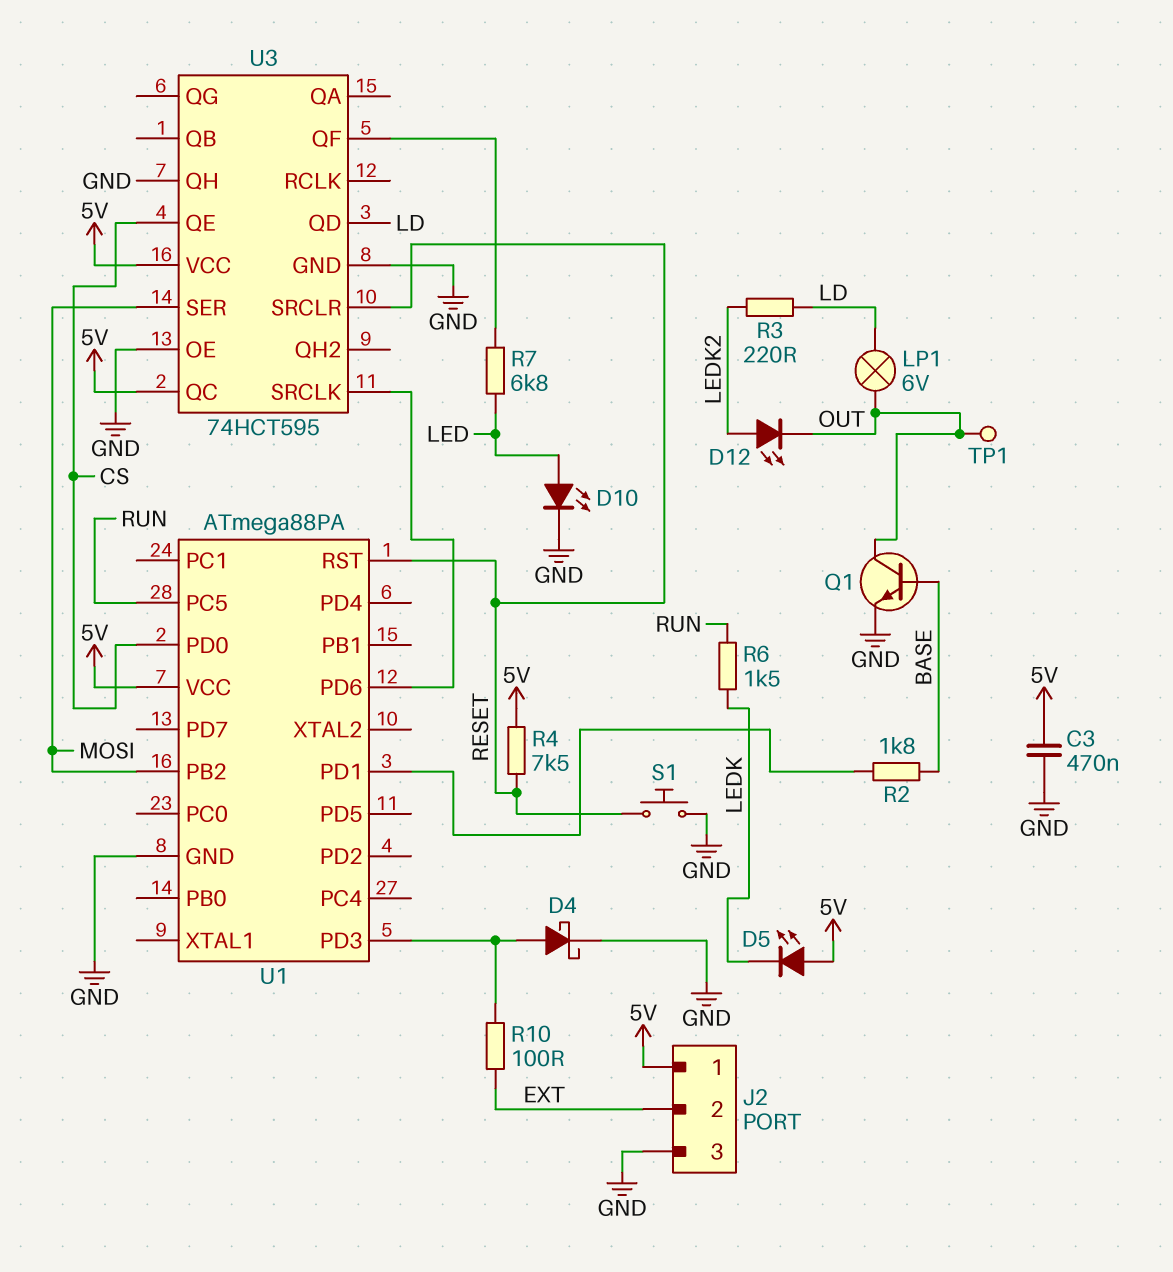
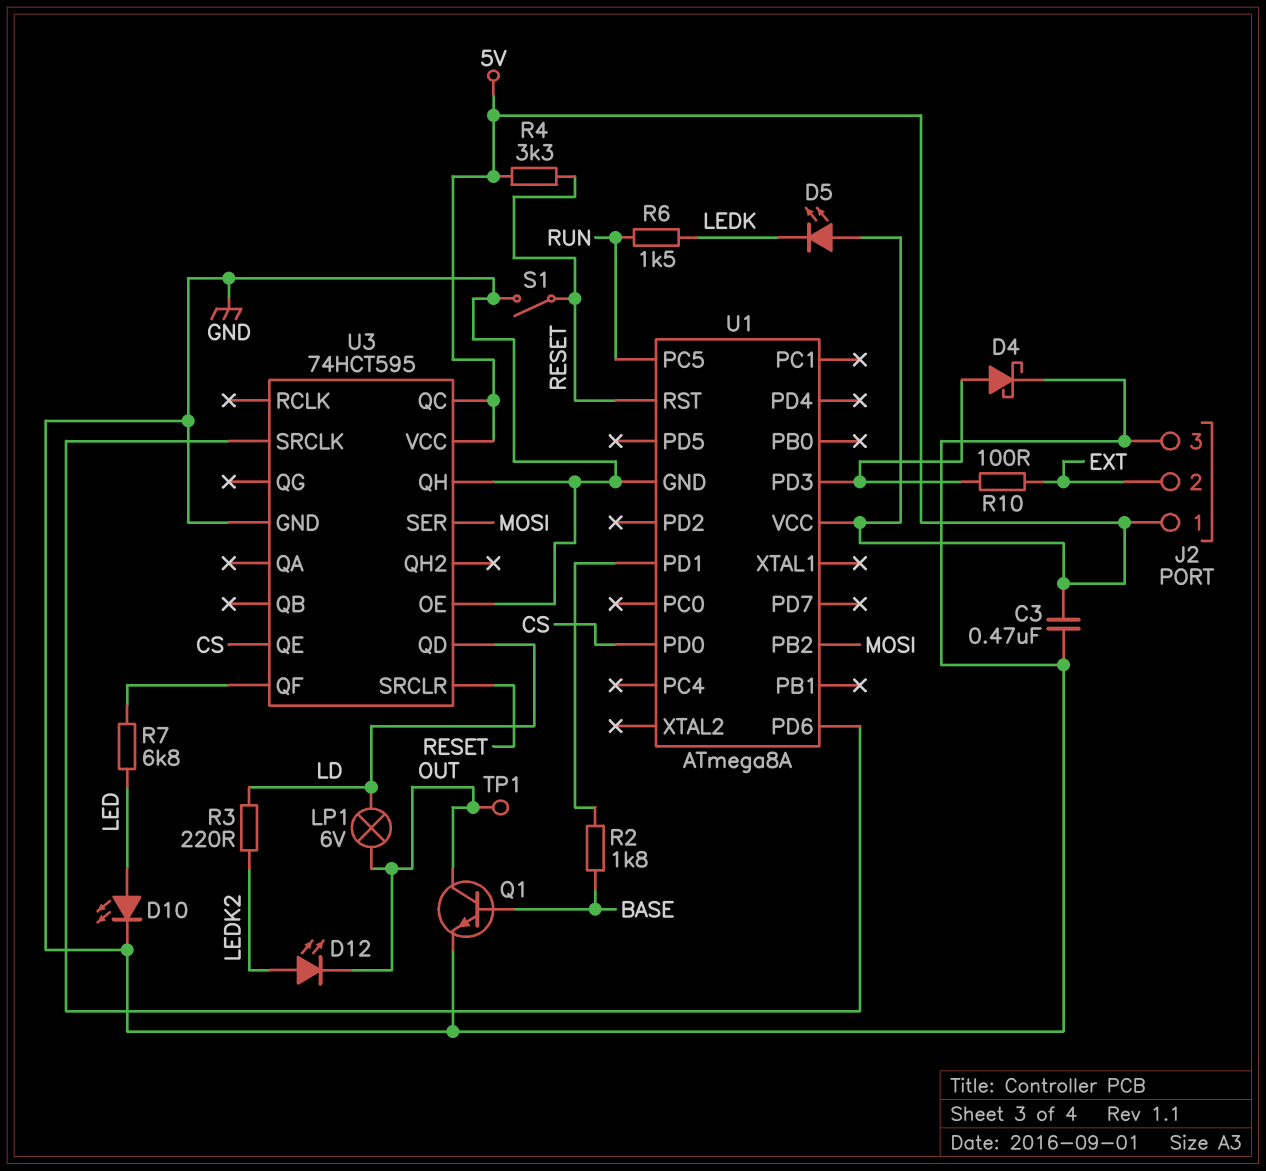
R4: 7.5k (5V, RESET) -> 3.3k (5V, RESET)
S1: button (GND, RESET) -> switch (GND, RESET)
U1: ATmega88PA -> ATmega8A

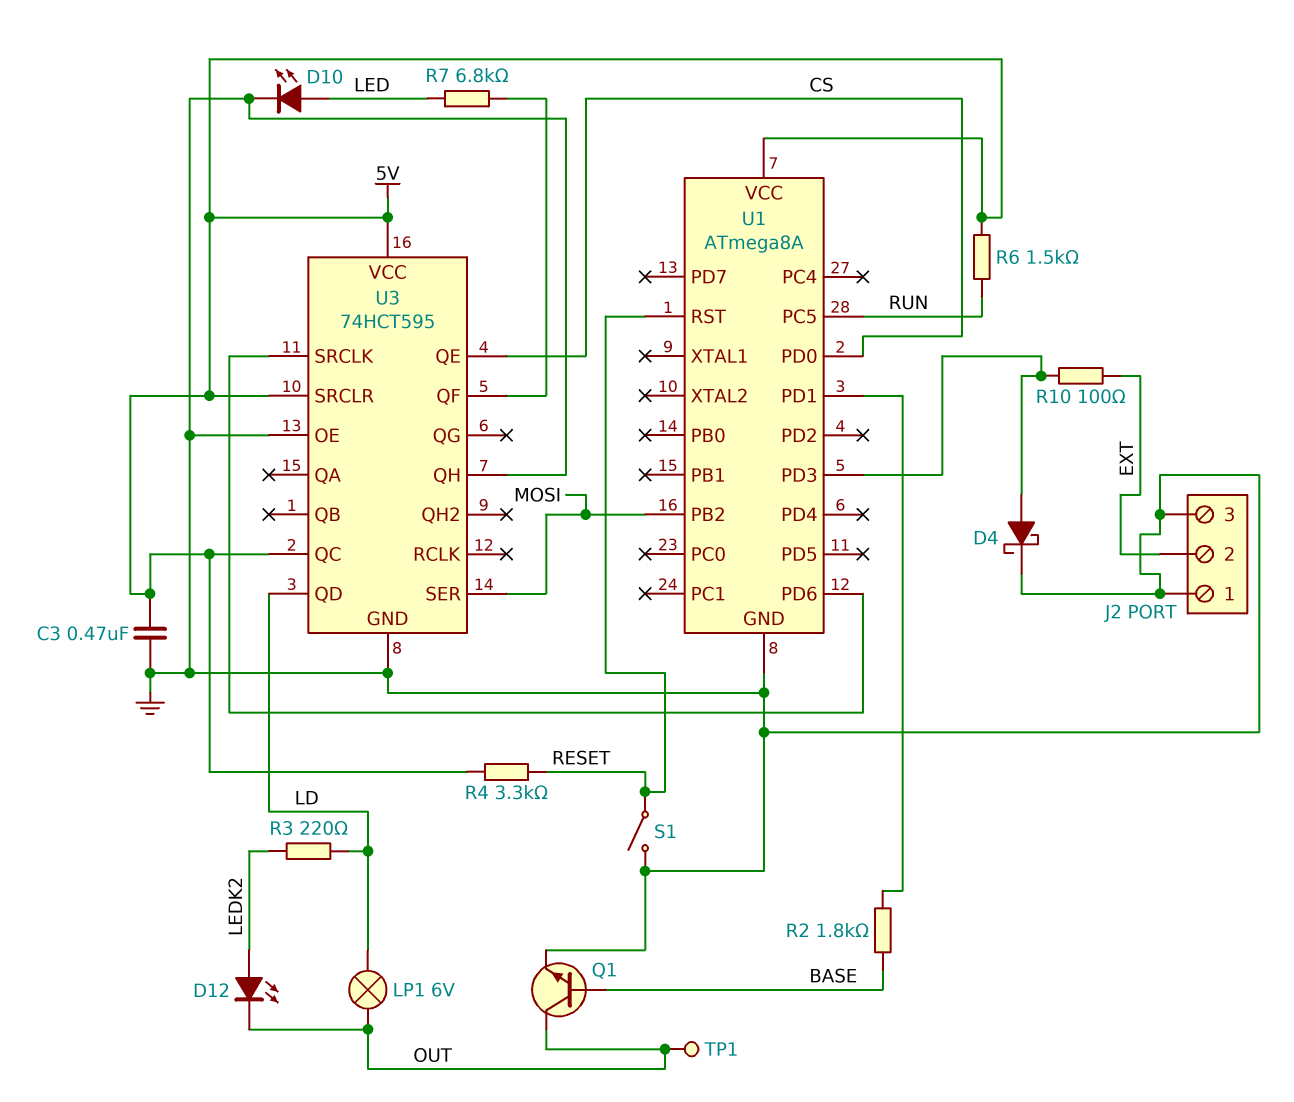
D5: LED (A 5V, K LEDK) -> none
J2 pin 1: 5V -> GND
R6: 1.5k (LEDK, RUN) -> 1.5k (5V, RUN)
U3 pin SRCLR: RESET -> 5V

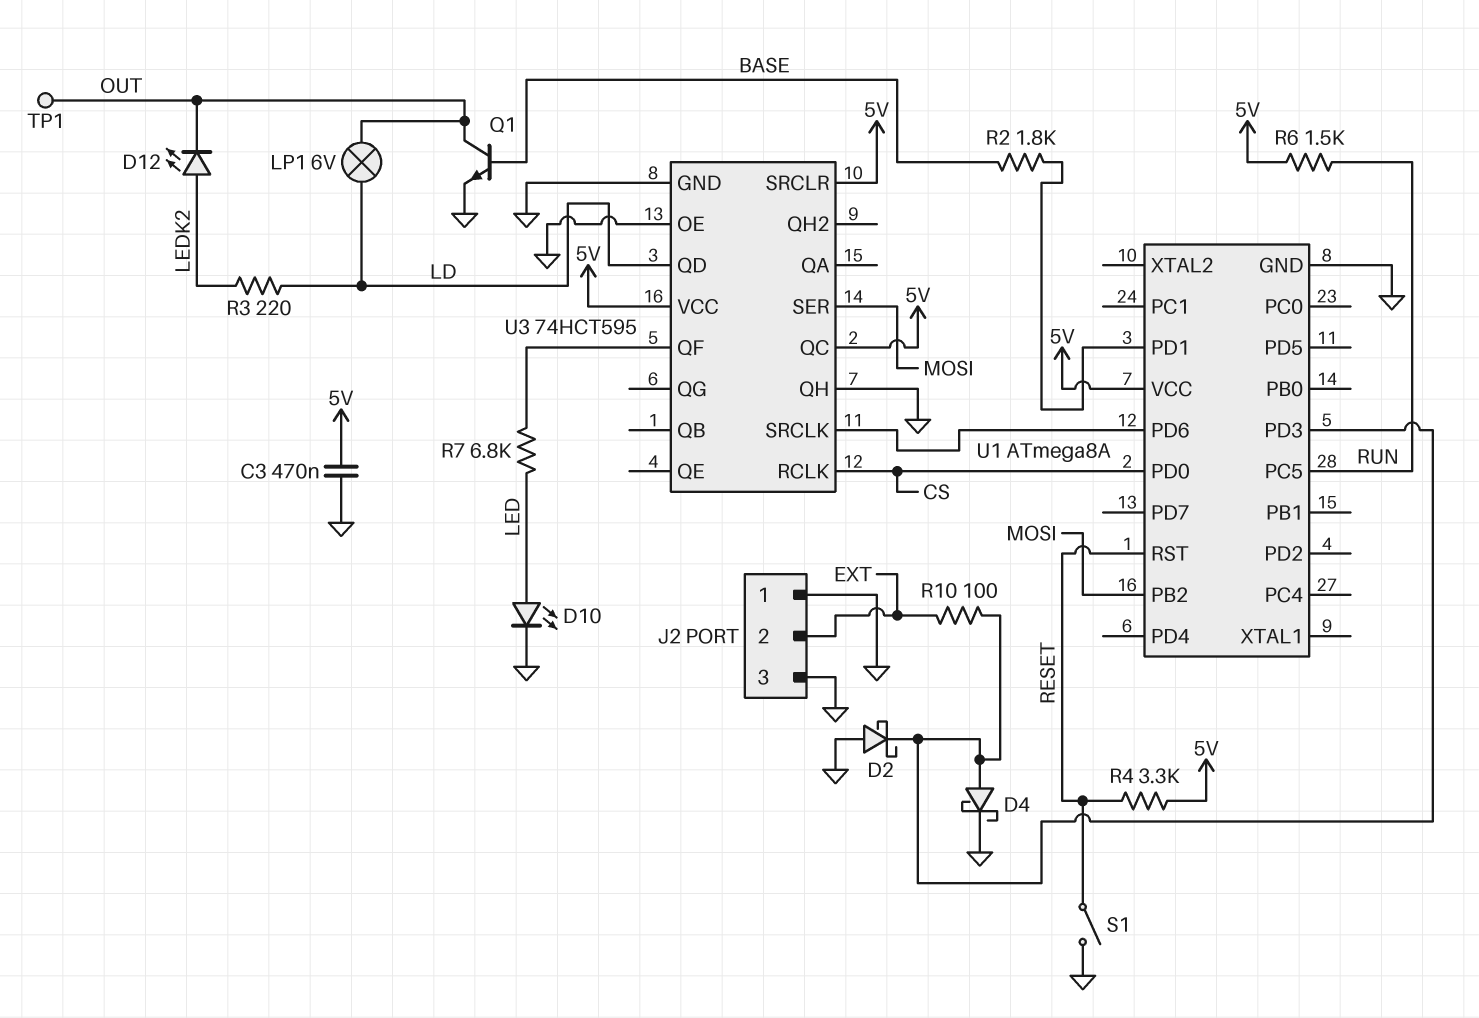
D2: none -> schottky (A GND, K U1/PD3)
U3 pin QE: CS -> none
U3 pin RCLK: none -> CS

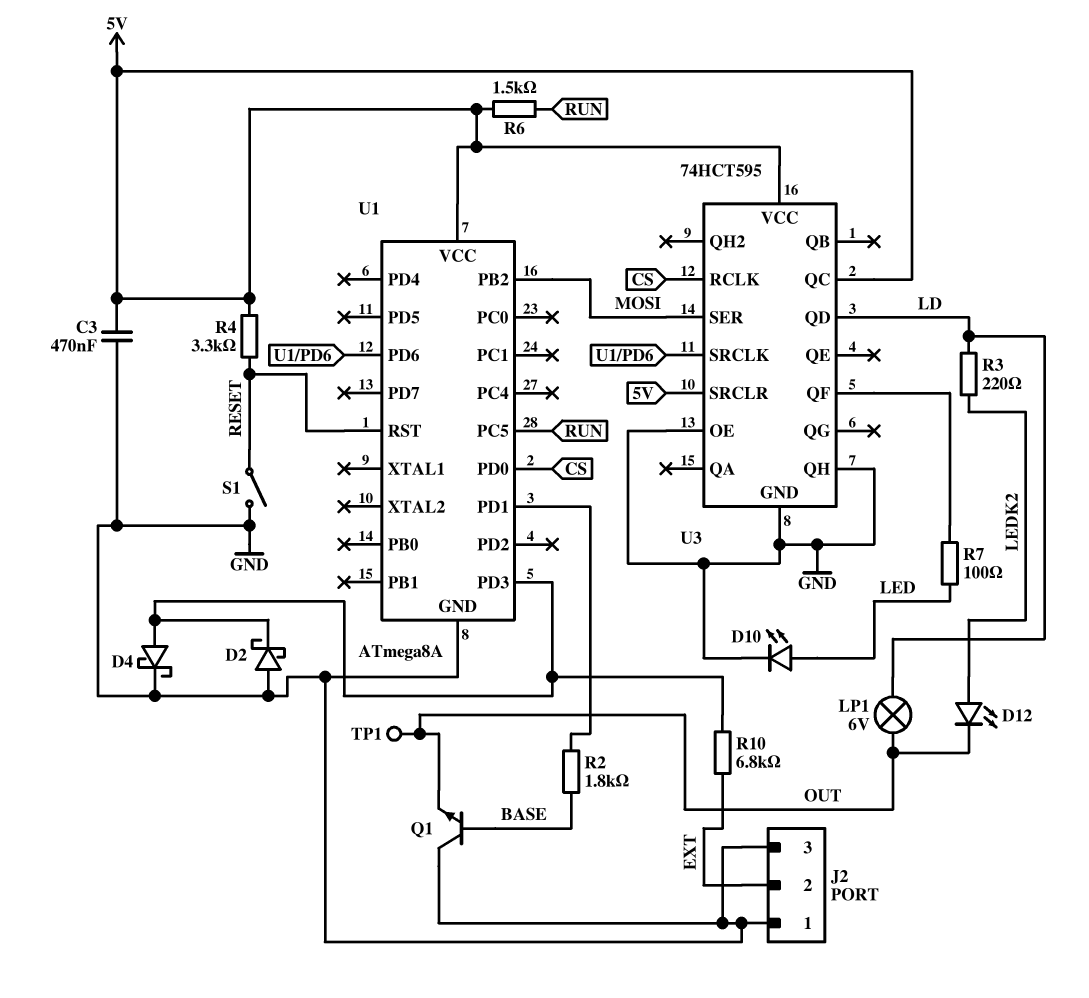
Q1: NPN (B BASE, C OUT, E GND) -> NPN (B BASE, C GND, E OUT)
R7: 6.8k (LED, U3/QF) -> 100 (LED, U3/QF)
R10: 100 (EXT, U1/PD3) -> 6.8k (EXT, U1/PD3)

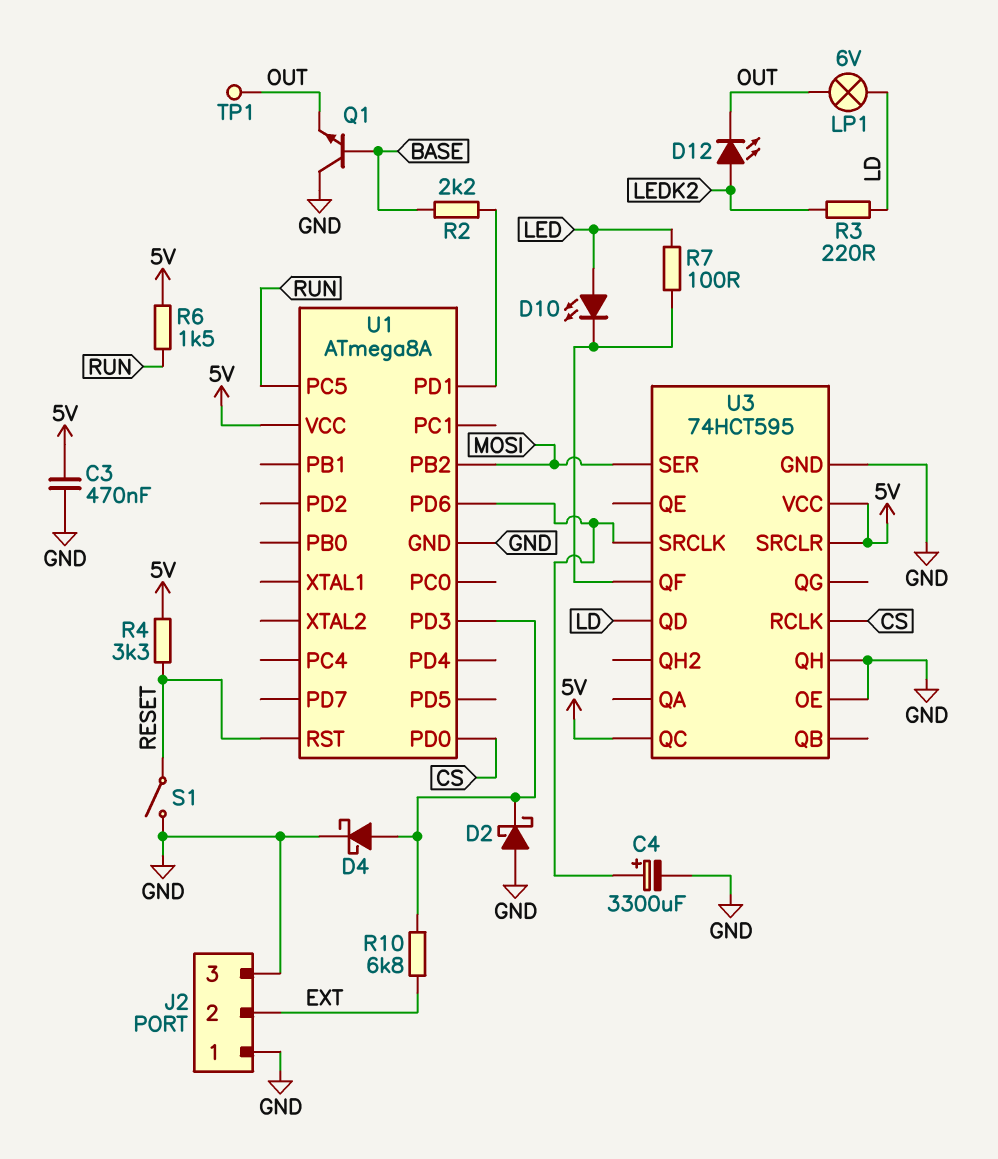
C4: none -> 3300uF (plus U1/PD6, minus GND)
D10: LED (A LED, K GND) -> LED (A LED, K U3/QF)
R2: 1.8k (BASE, U1/PD1) -> 2.2k (BASE, U1/PD1)

